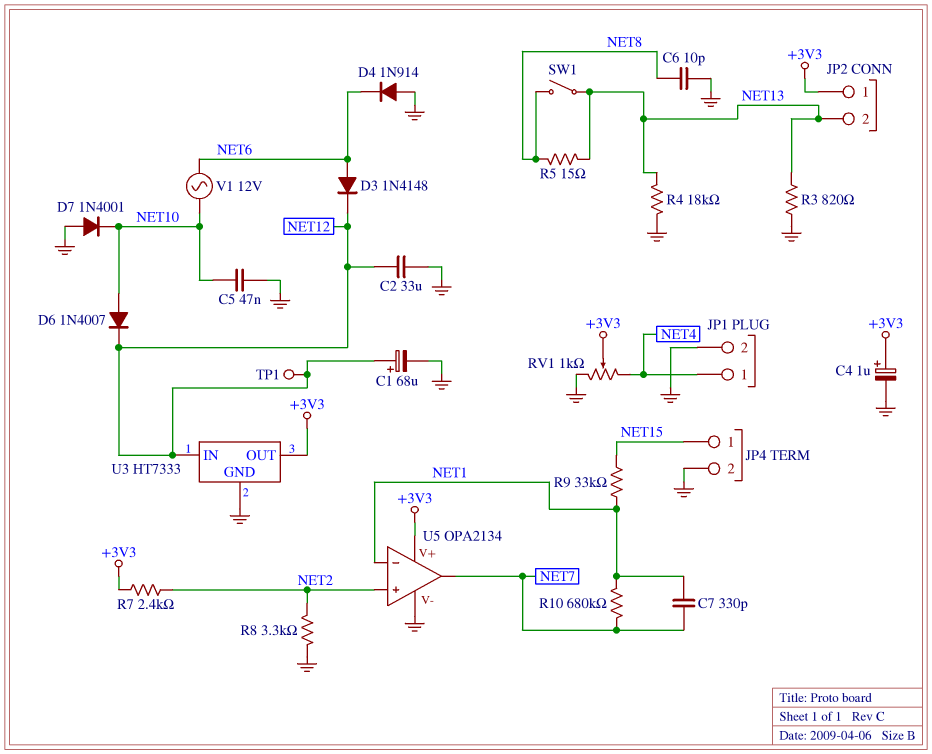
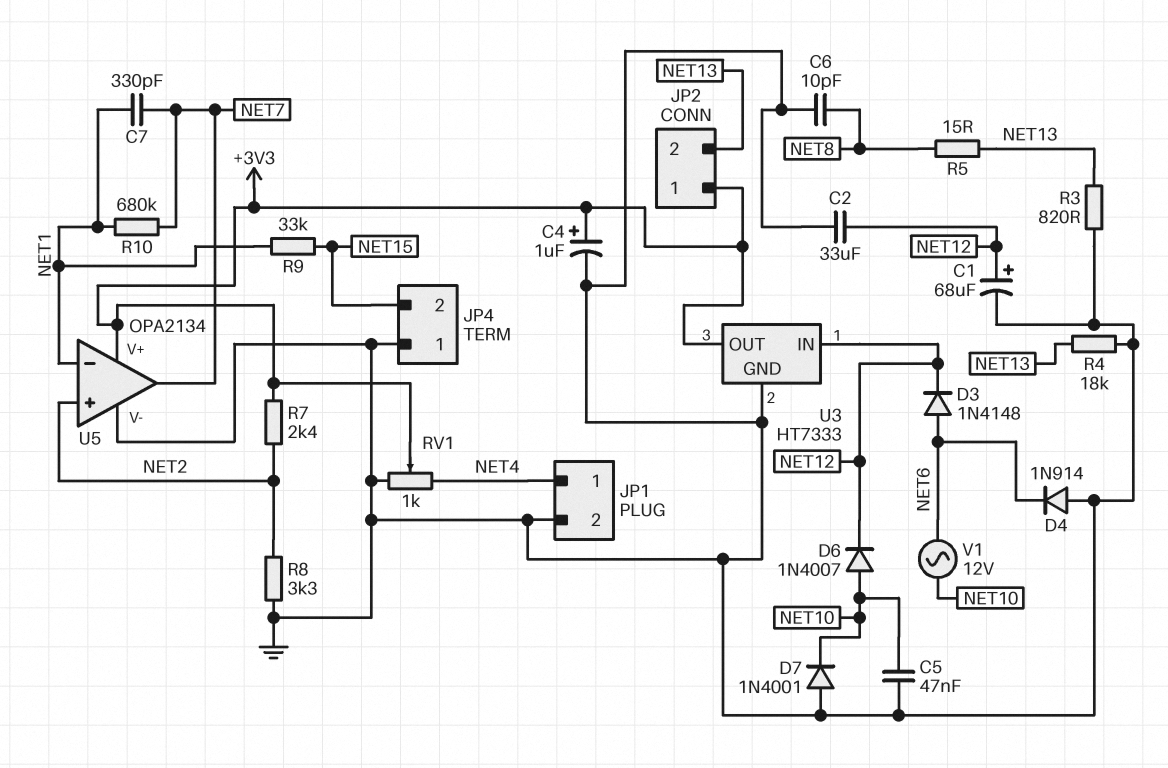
JP4 pin 1: NET15 -> GND
JP4 pin 2: GND -> NET15
SW1: switch (NET8, NET13) -> none
TP1: test point (NET12) -> none

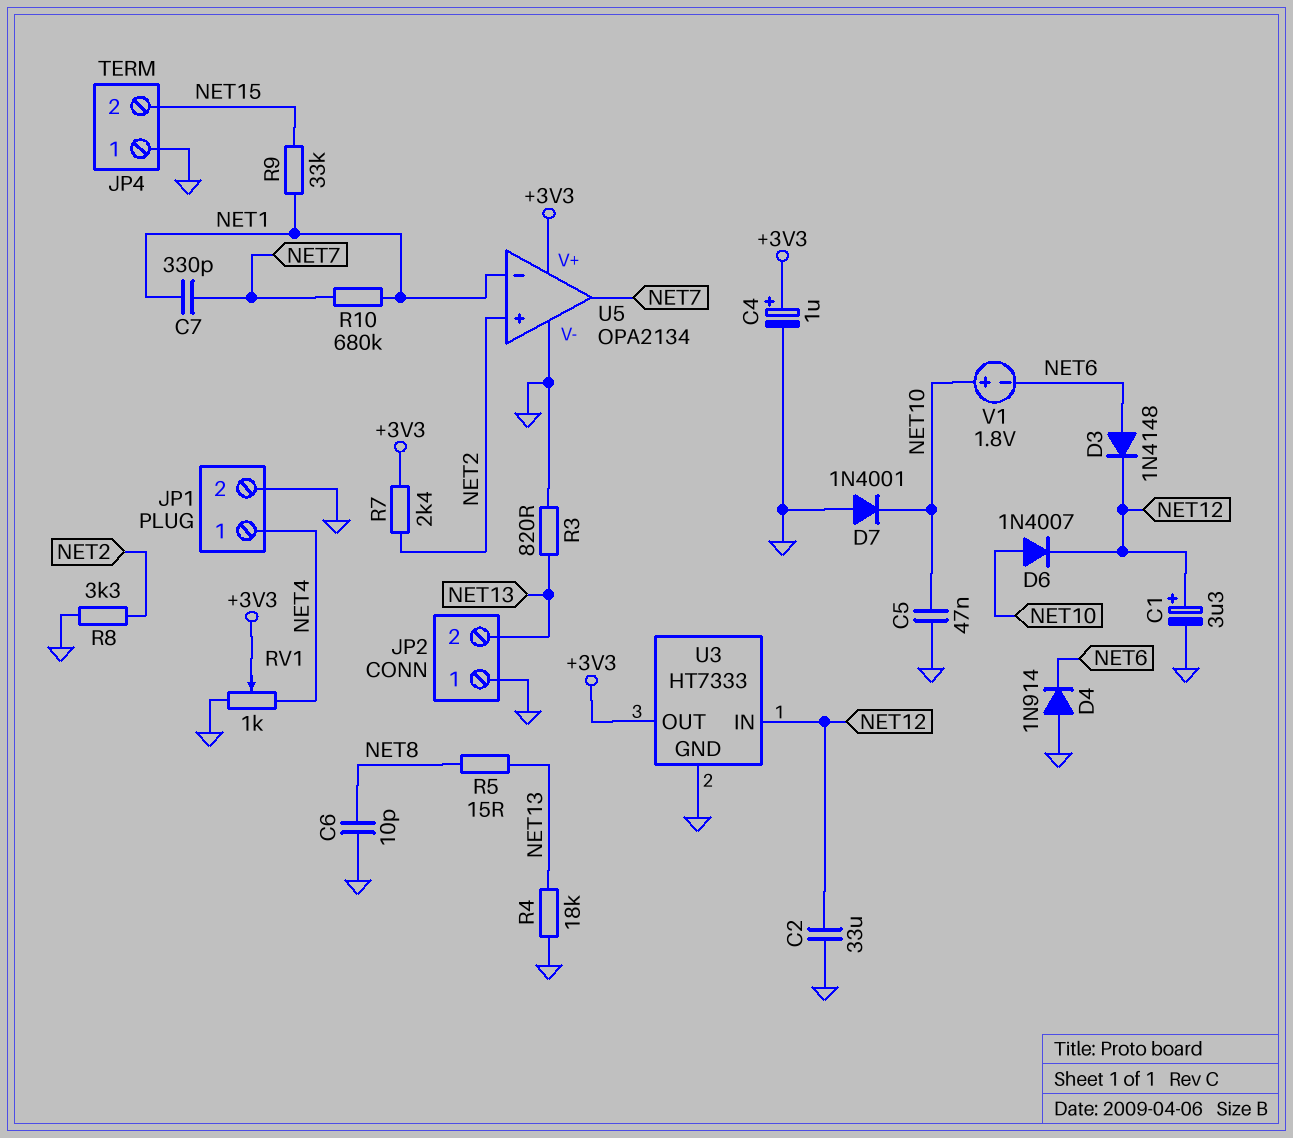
C1: 68uF (plus NET12, minus GND) -> 3.3uF (plus NET12, minus GND)
JP2 pin 1: +3V3 -> GND
V1: AC 12V (NET6, NET10) -> 1.8V (plus NET10, minus NET6)

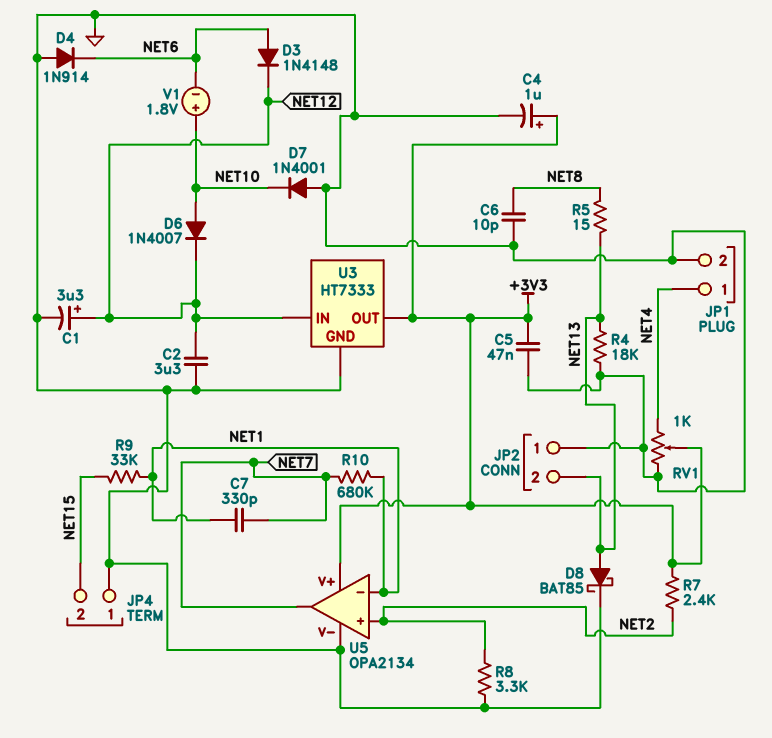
C2: 33uF (GND, NET12) -> 3.3uF (GND, NET12)
C5: 47nF (GND, NET10) -> 47nF (+3V3, GND)
D8: none -> schottky BAT85 (A NET13, K GND)
R3: 820 (GND, NET13) -> none

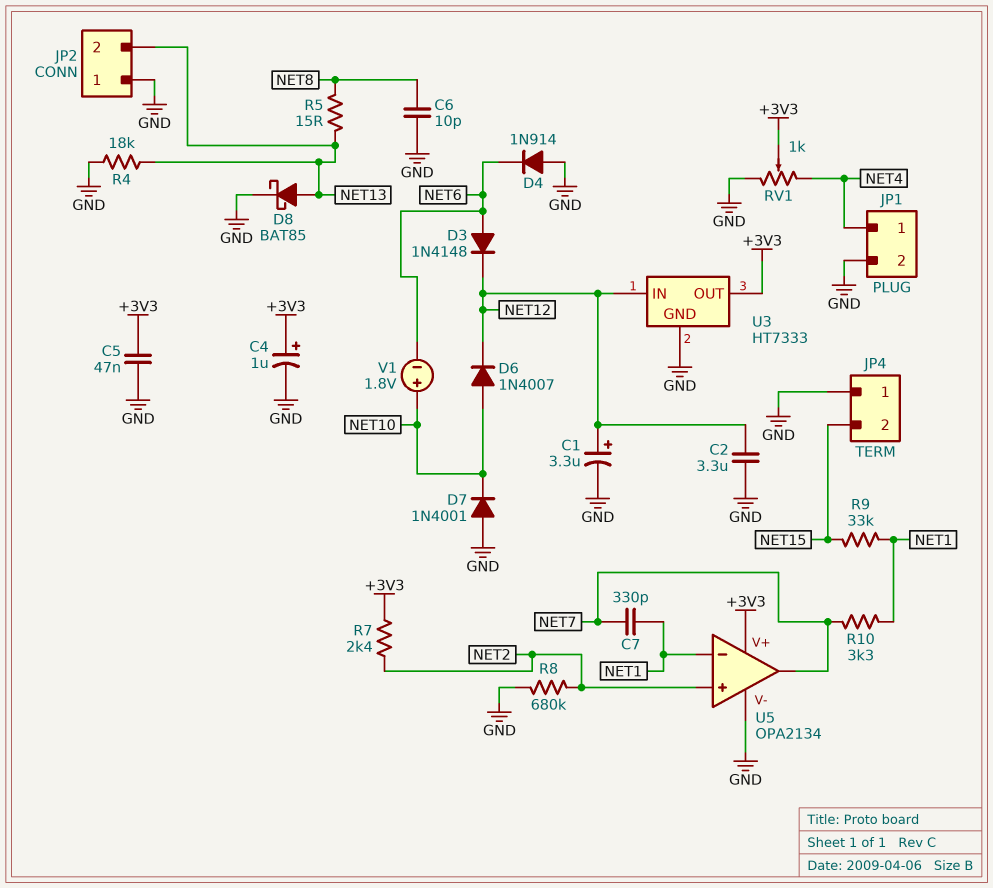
R8: 3.3k (GND, NET2) -> 680k (GND, NET2)
R10: 680k (NET1, NET7) -> 3.3k (NET1, NET7)

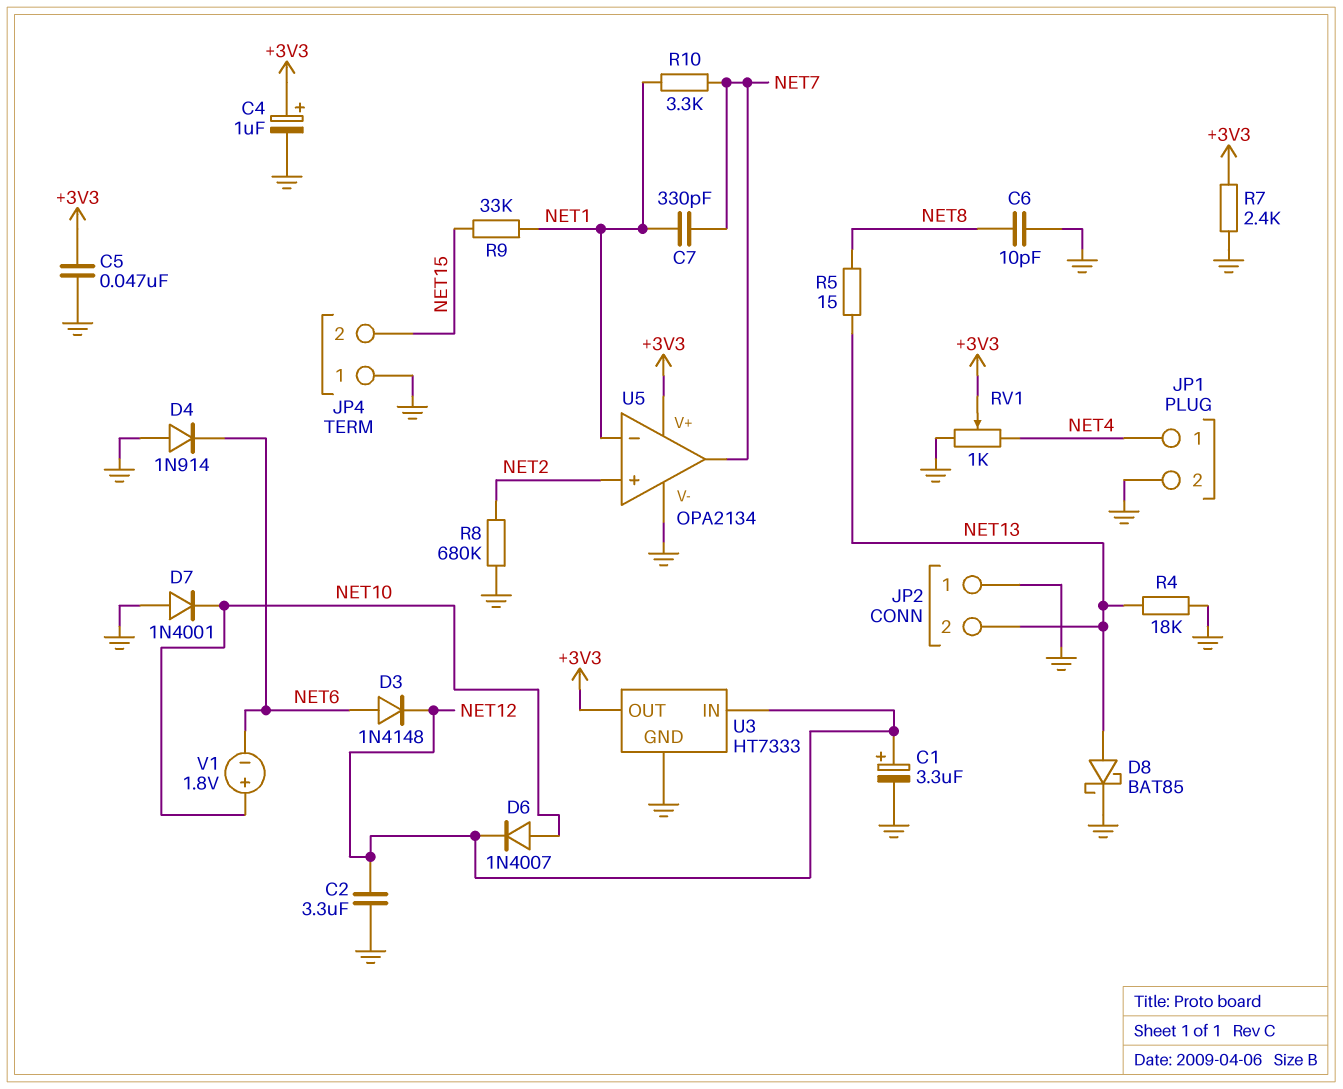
R7: 2.4k (+3V3, NET2) -> 2.4k (+3V3, GND)

